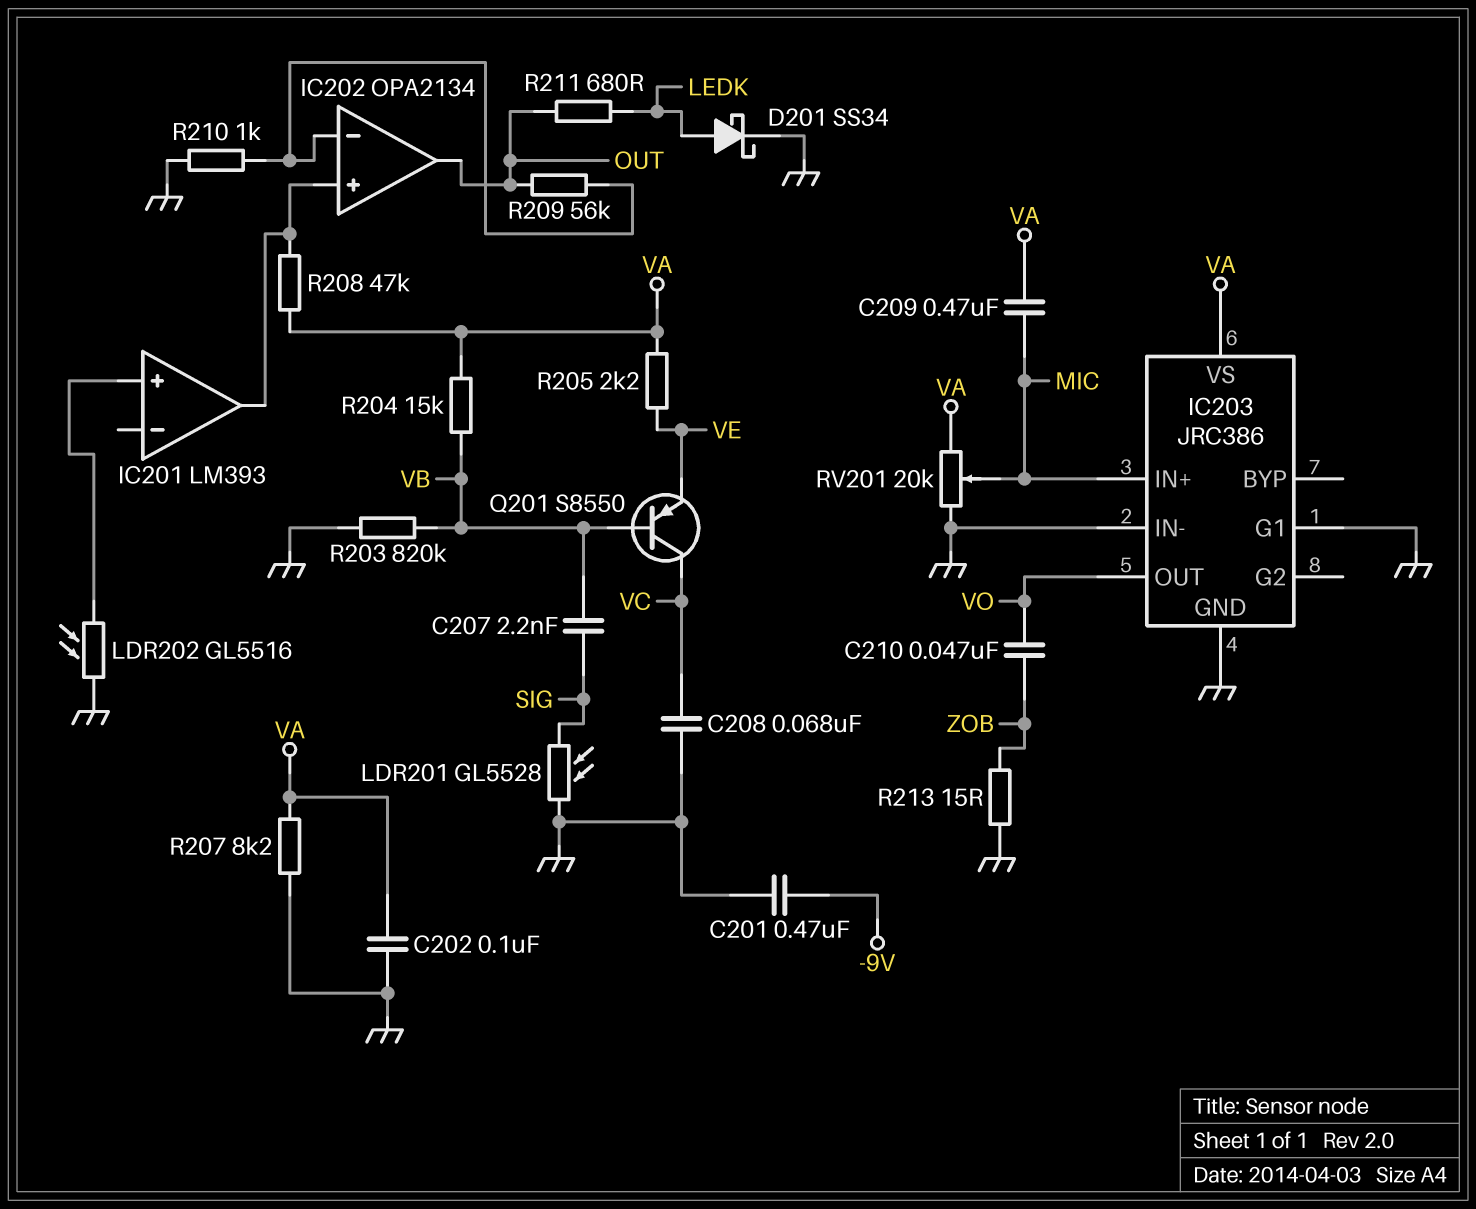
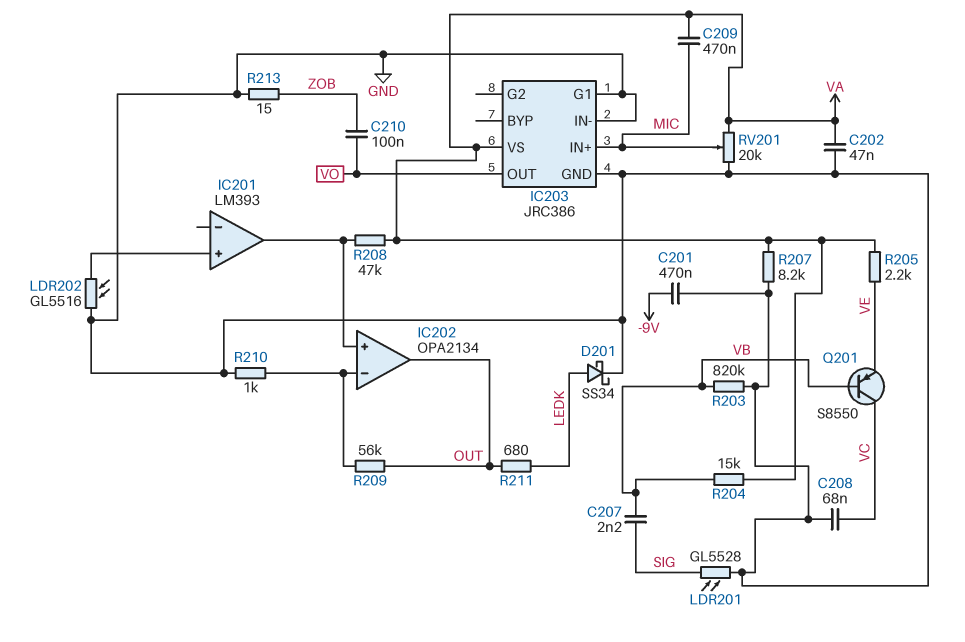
C202: 100nF (GND, VA) -> 47nF (GND, VA)
C210: 47nF (VO, ZOB) -> 100nF (VO, ZOB)

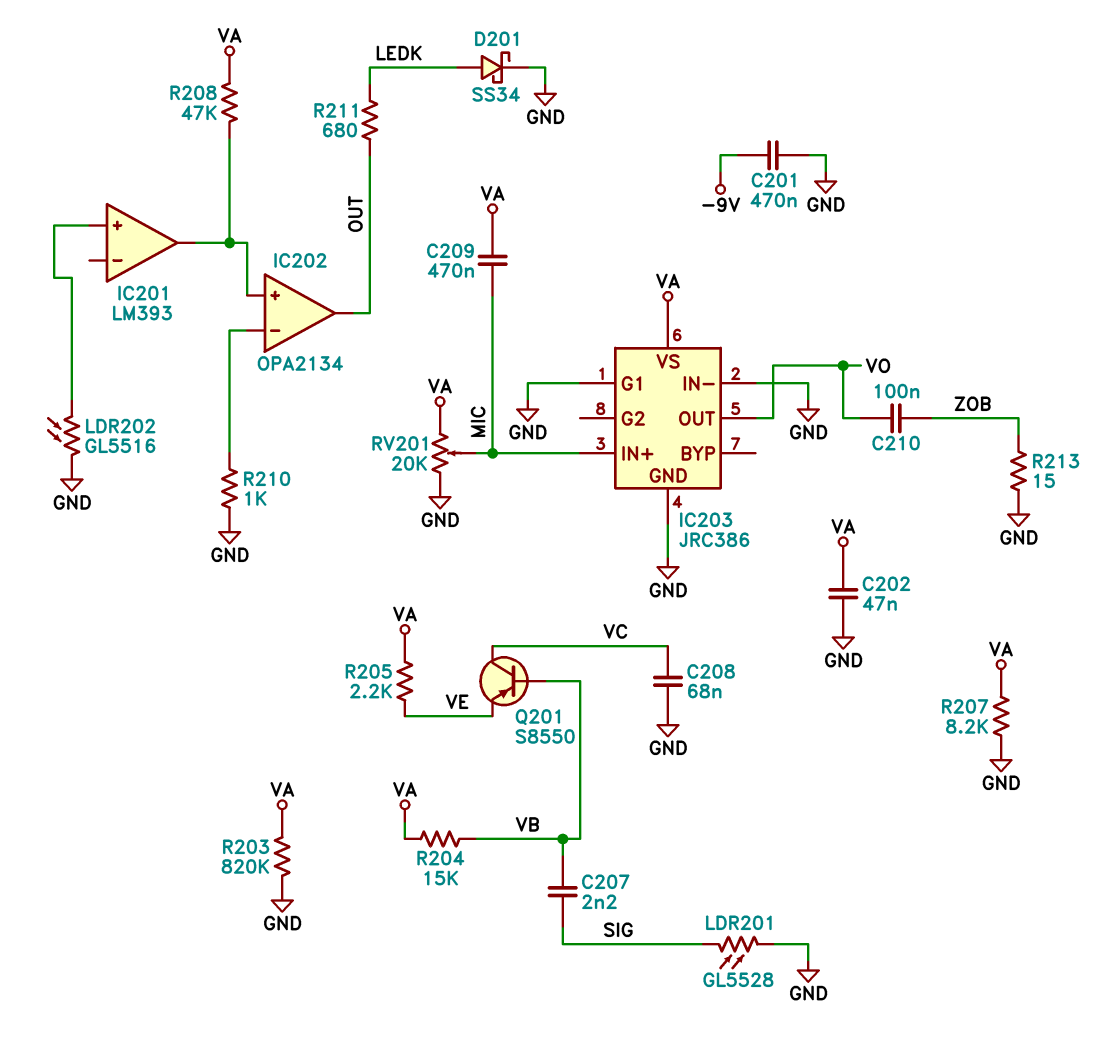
R203: 820k (GND, VB) -> 820k (GND, VA)
R209: 56k (IC202/in-, OUT) -> none

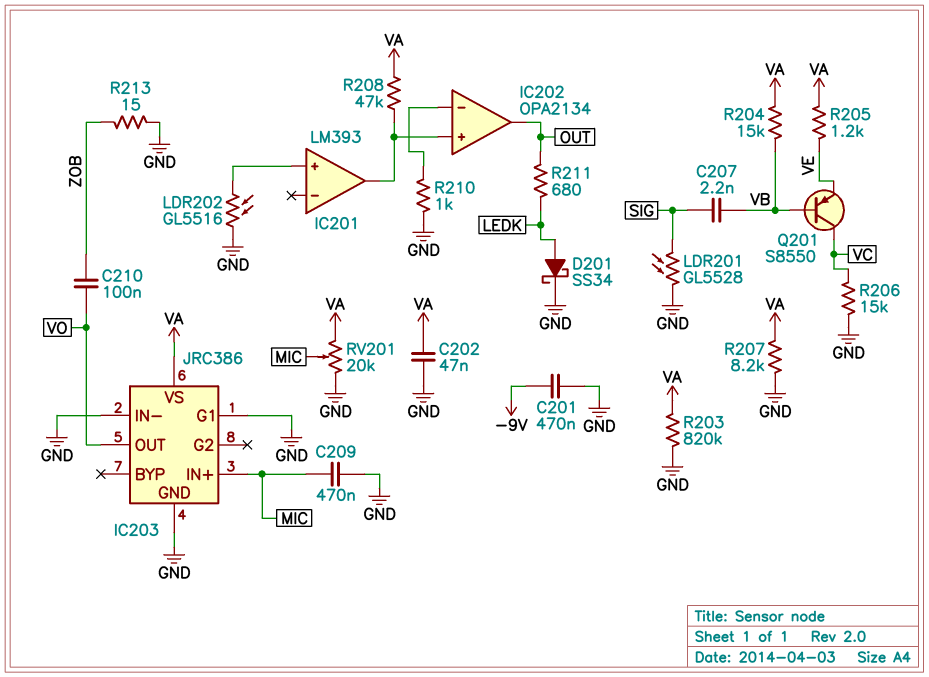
C208: 68nF (GND, VC) -> none
C209: 470nF (MIC, VA) -> 470nF (GND, MIC)
R205: 2.2k (VA, VE) -> 1.2k (VA, VE)
R206: none -> 15k (GND, VC)

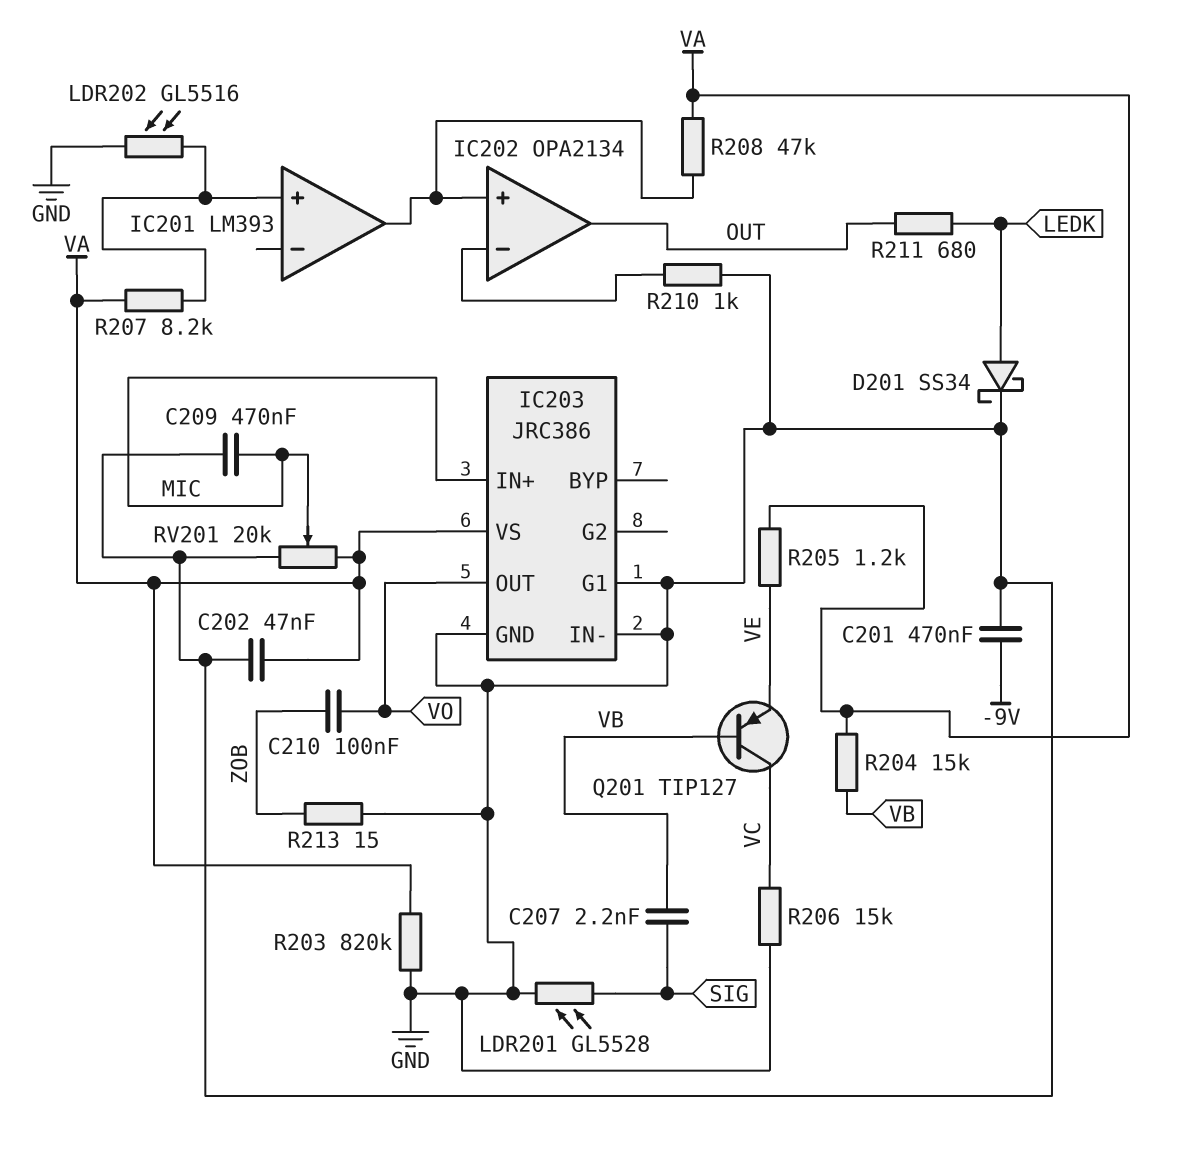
Q201: PNP S8550 (B VB, C VC, E VE) -> PNP TIP127 (B VB, C VC, E VE)
R207: 8.2k (GND, VA) -> 8.2k (IC201/in+, VA)

